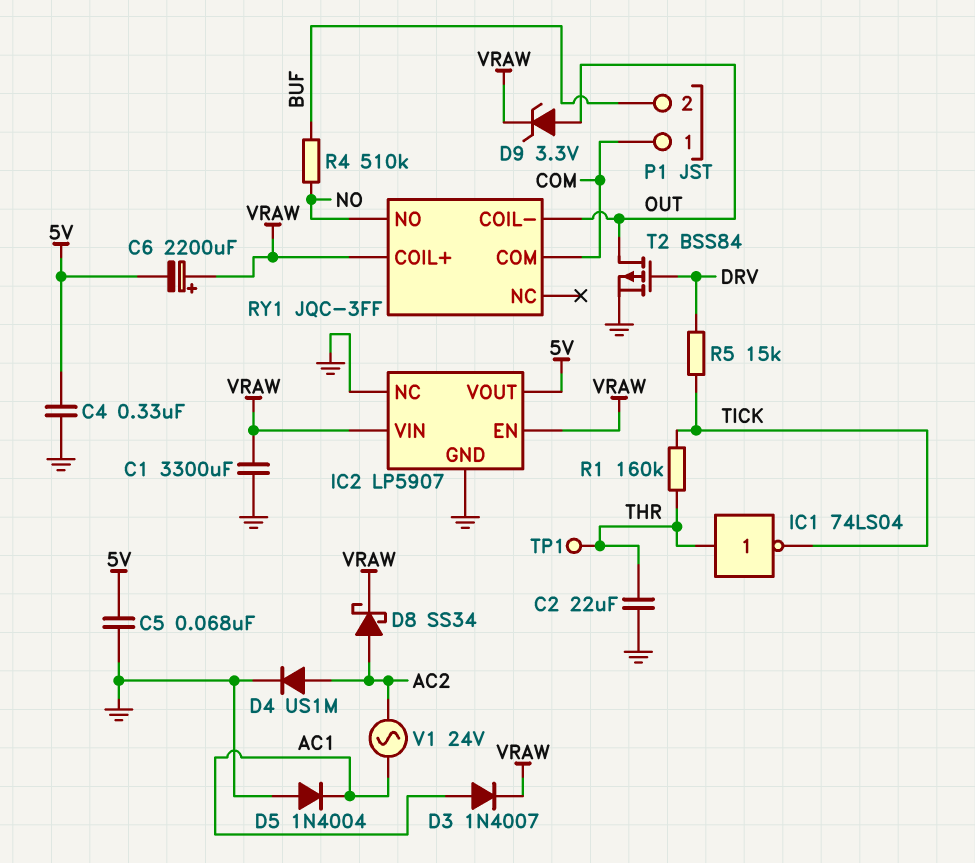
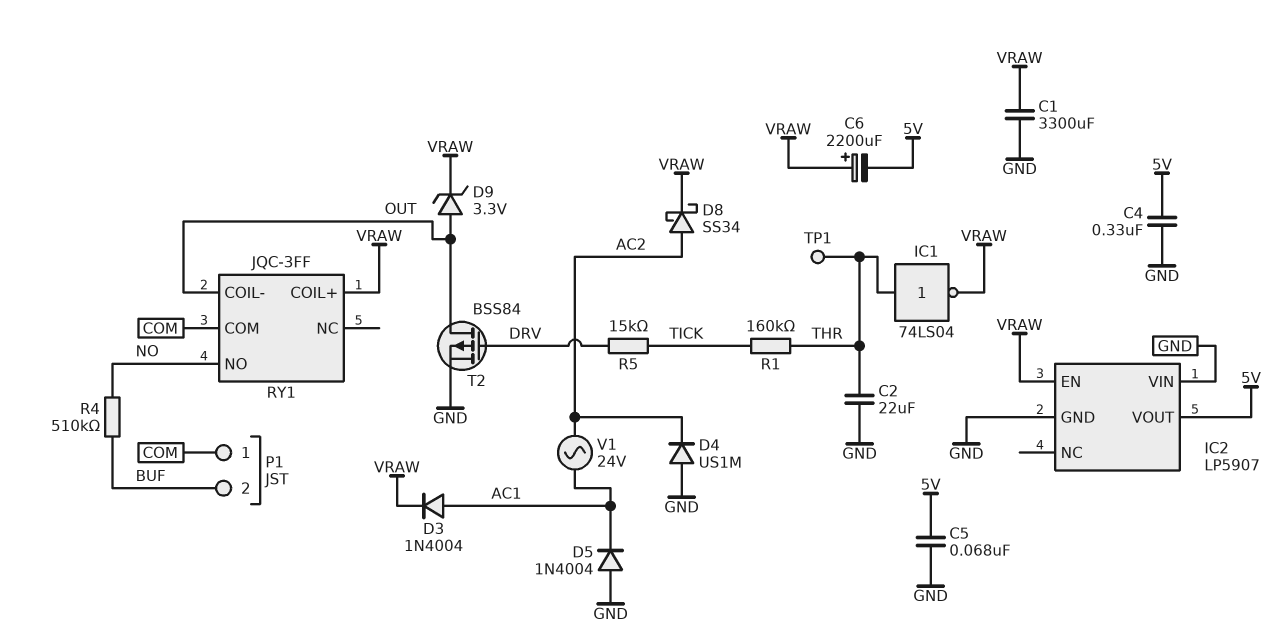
D3: diode 1N4007 (A AC1, K VRAW) -> diode 1N4004 (A AC1, K VRAW)
D4: diode US1M (A AC2, K GND) -> diode US1M (A GND, K AC2)
IC1: NOT 74LS04 (in THR, out TICK) -> NOT 74LS04 (in THR, out VRAW)
IC2 pin NC: GND -> none
IC2 pin VIN: VRAW -> GND

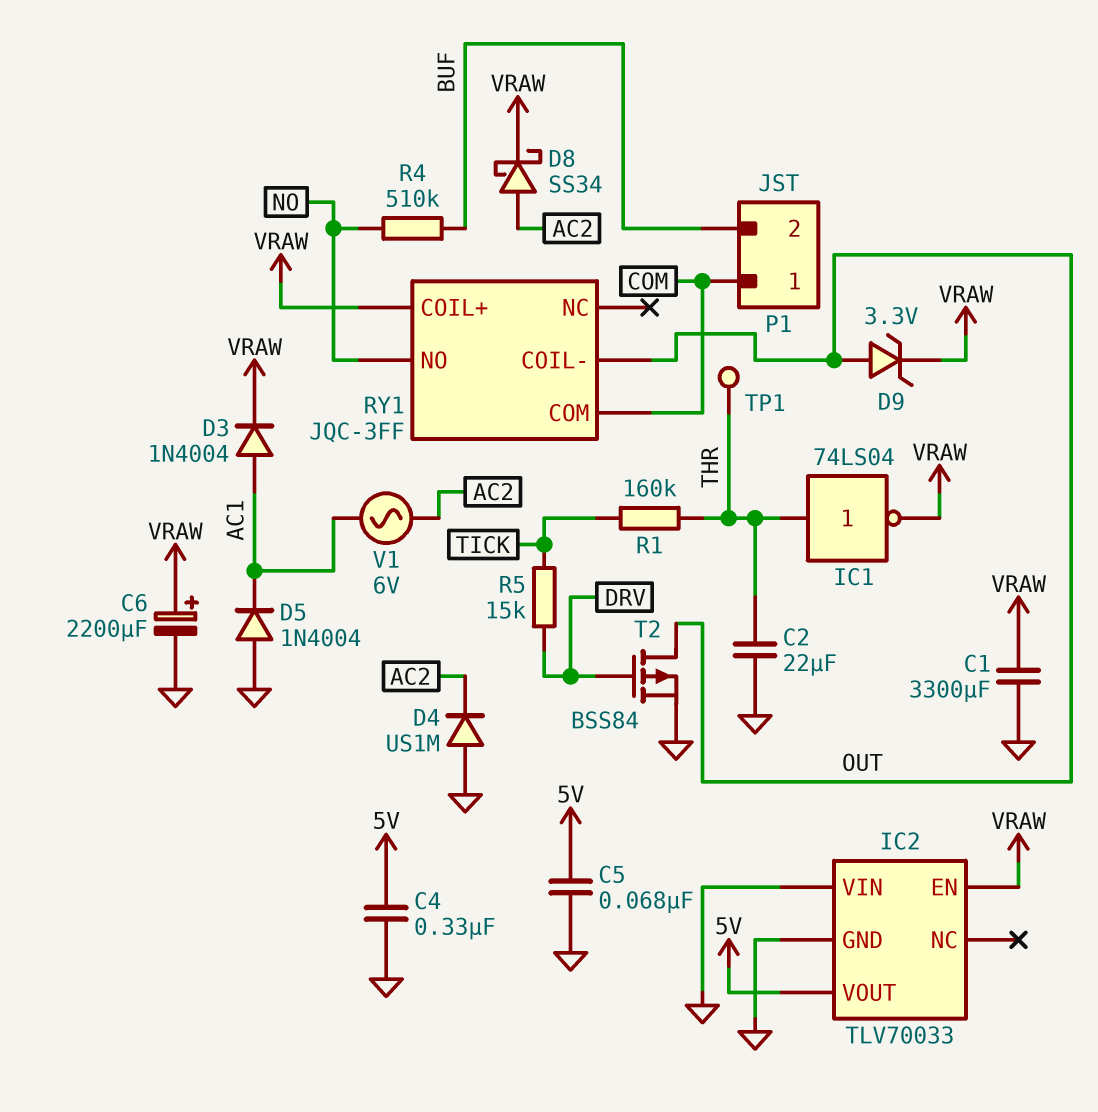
C6: 2200uF (plus VRAW, minus 5V) -> 2200uF (plus VRAW, minus GND)
IC2: LP5907 -> TLV70033
V1: AC 24V (AC1, AC2) -> AC 6V (AC1, AC2)

